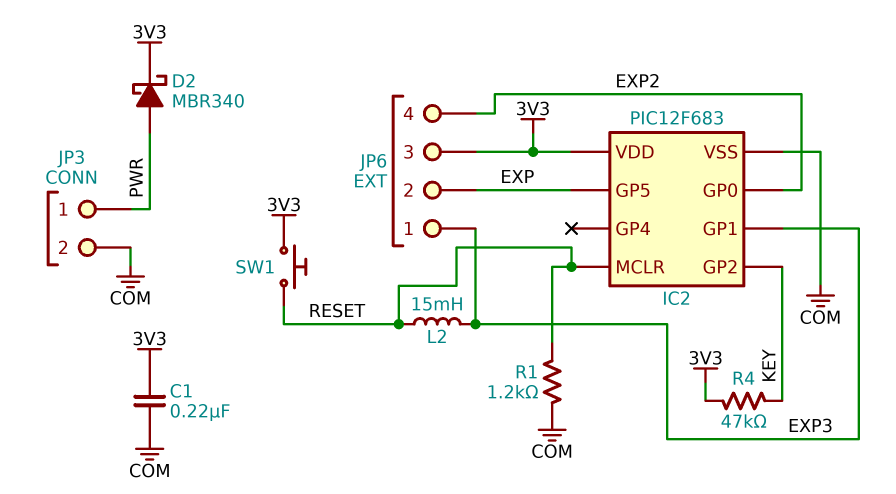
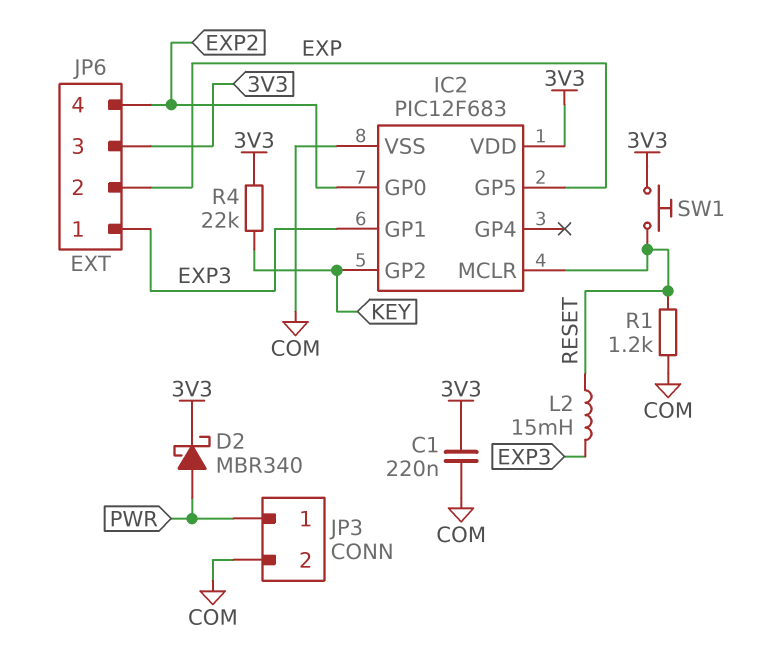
R4: 47k (3V3, KEY) -> 22k (3V3, KEY)

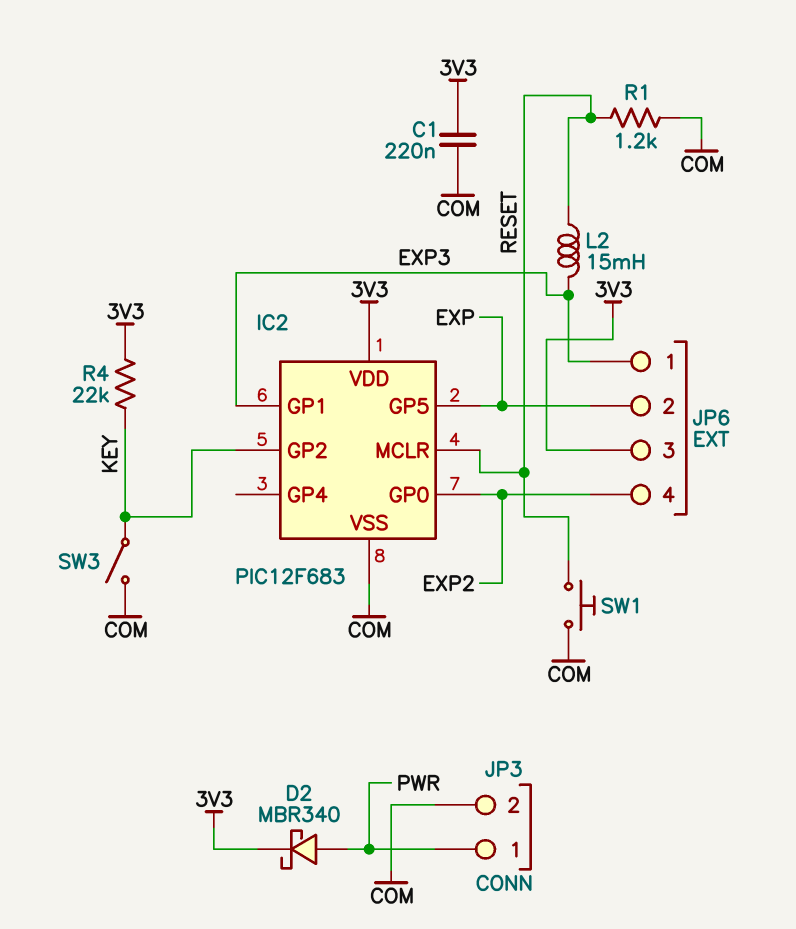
SW1: button (3V3, RESET) -> button (COM, RESET)
SW3: none -> switch (COM, KEY)

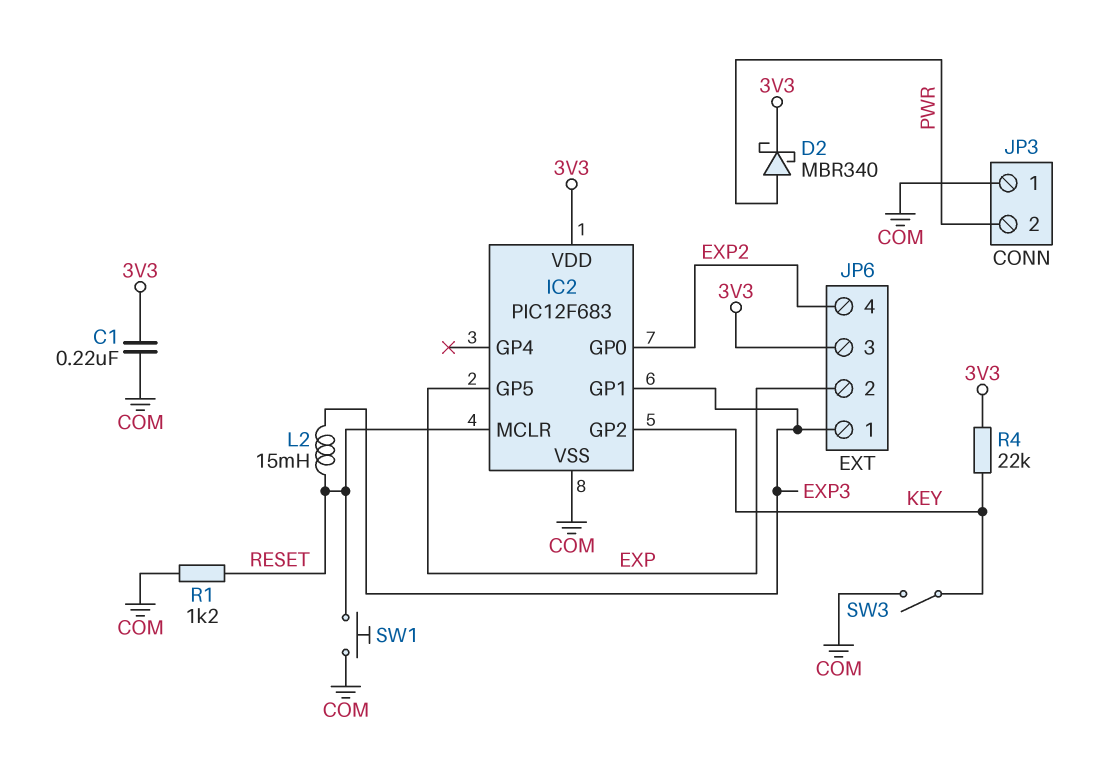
JP3 pin 1: PWR -> COM
JP3 pin 2: COM -> PWR

